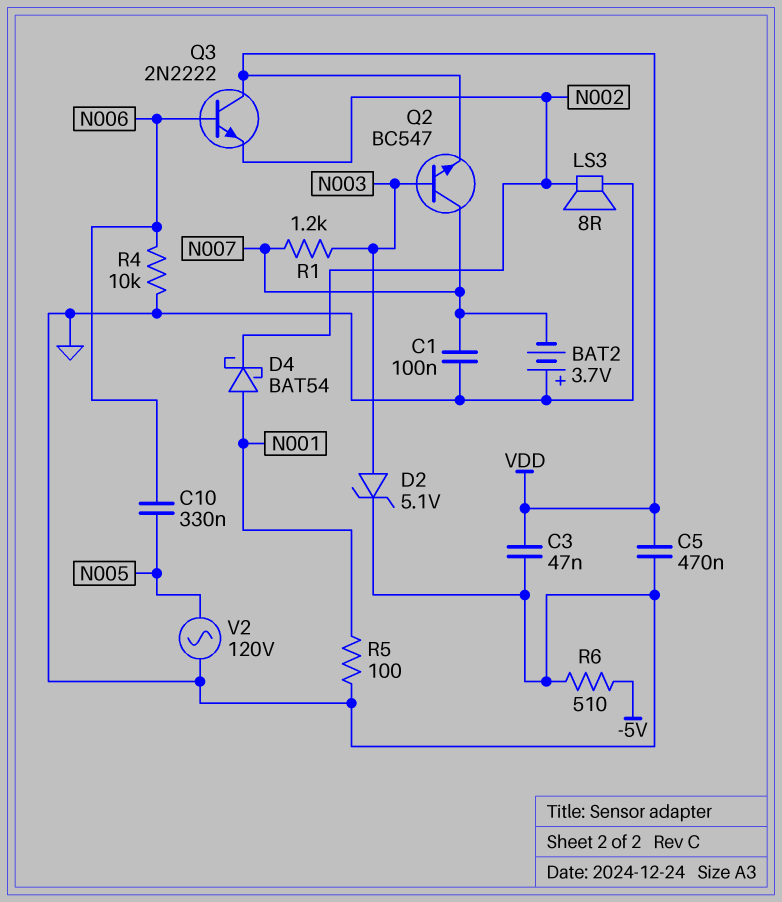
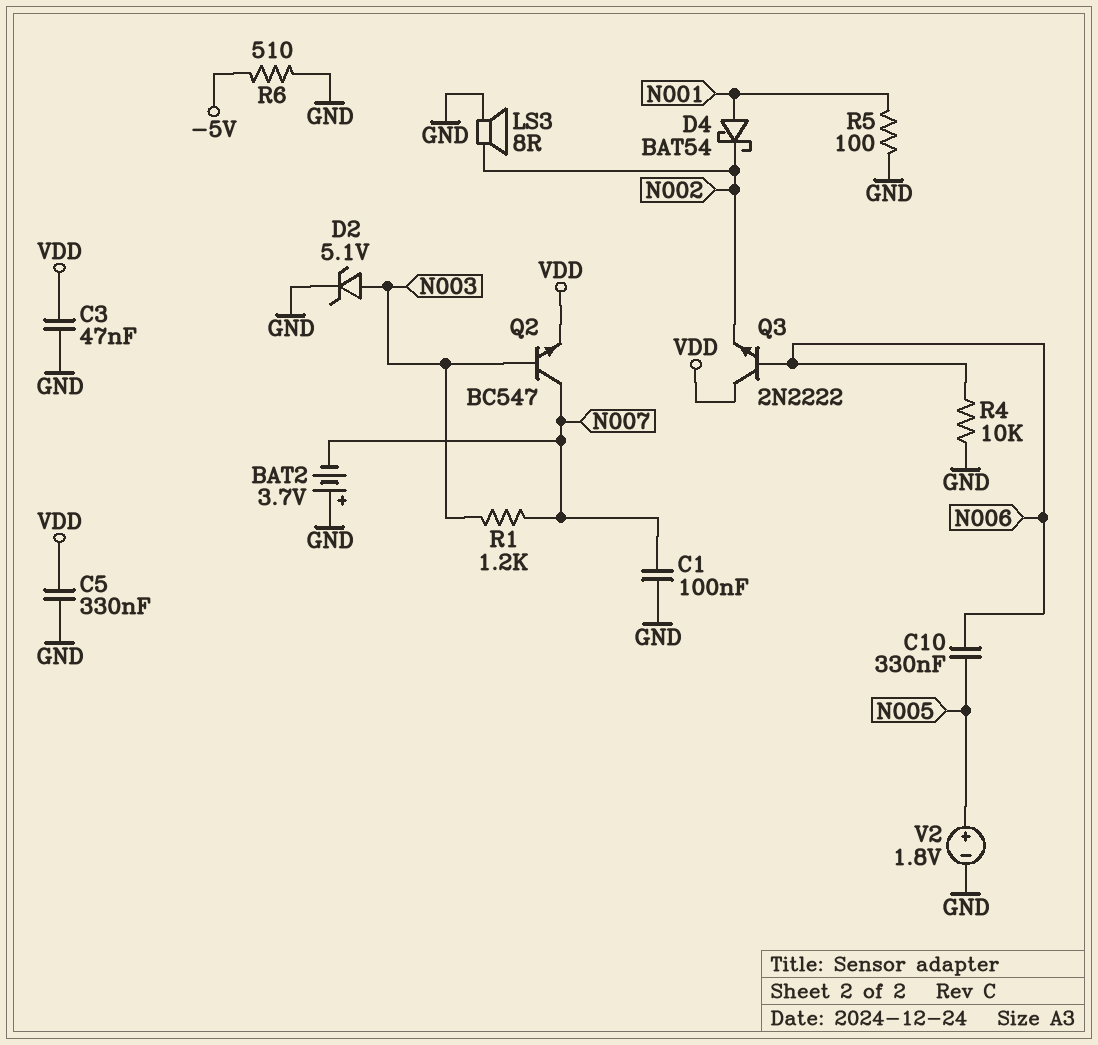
C5: 470nF (GND, VDD) -> 330nF (GND, VDD)
V2: AC 120V (GND, N005) -> 1.8V (plus N005, minus GND)

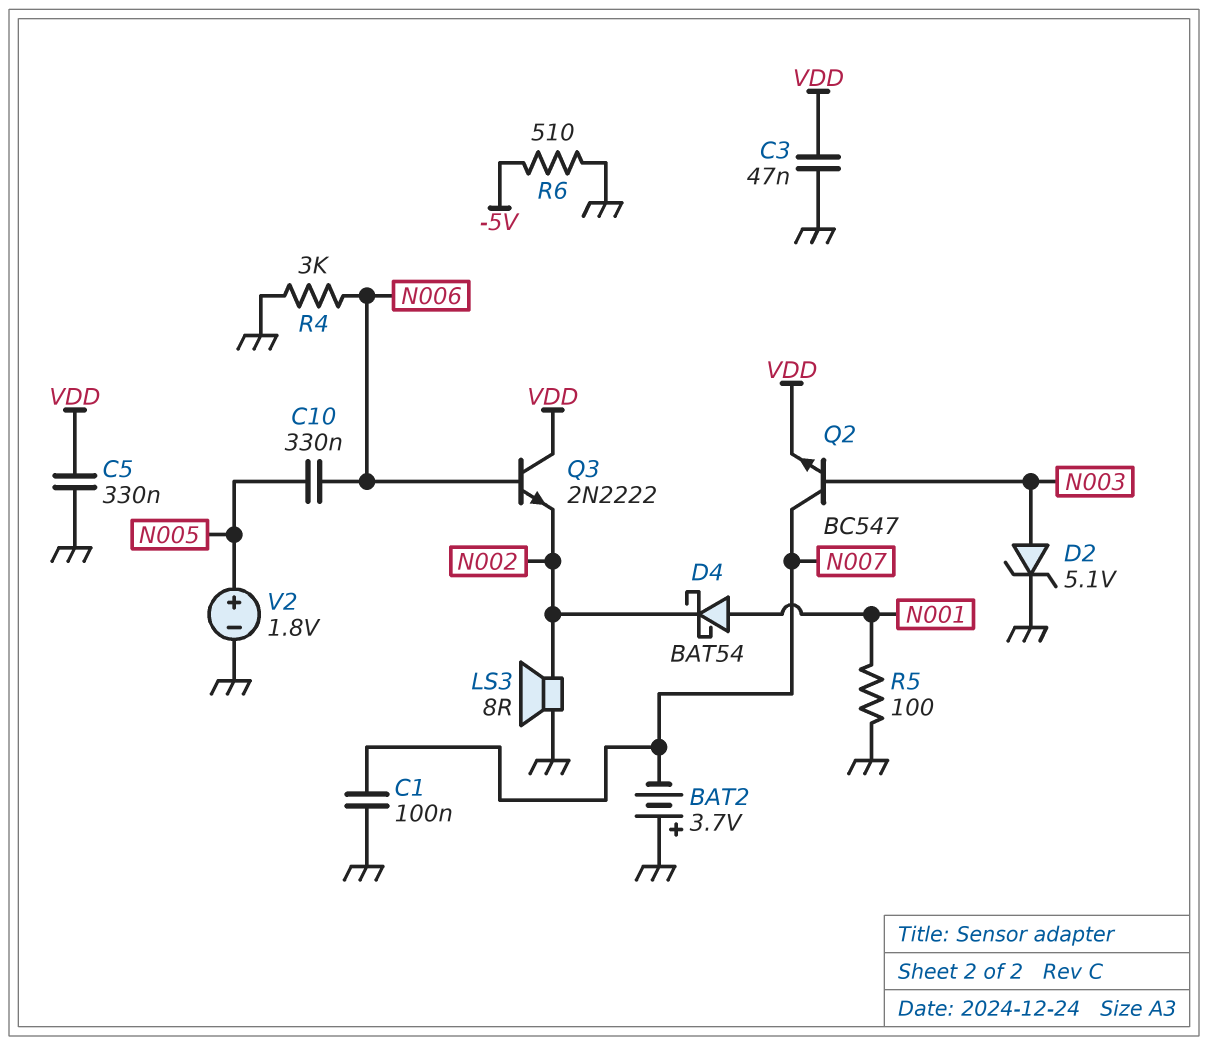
R1: 1.2k (N003, N007) -> none
R4: 10k (GND, N006) -> 3k (GND, N006)

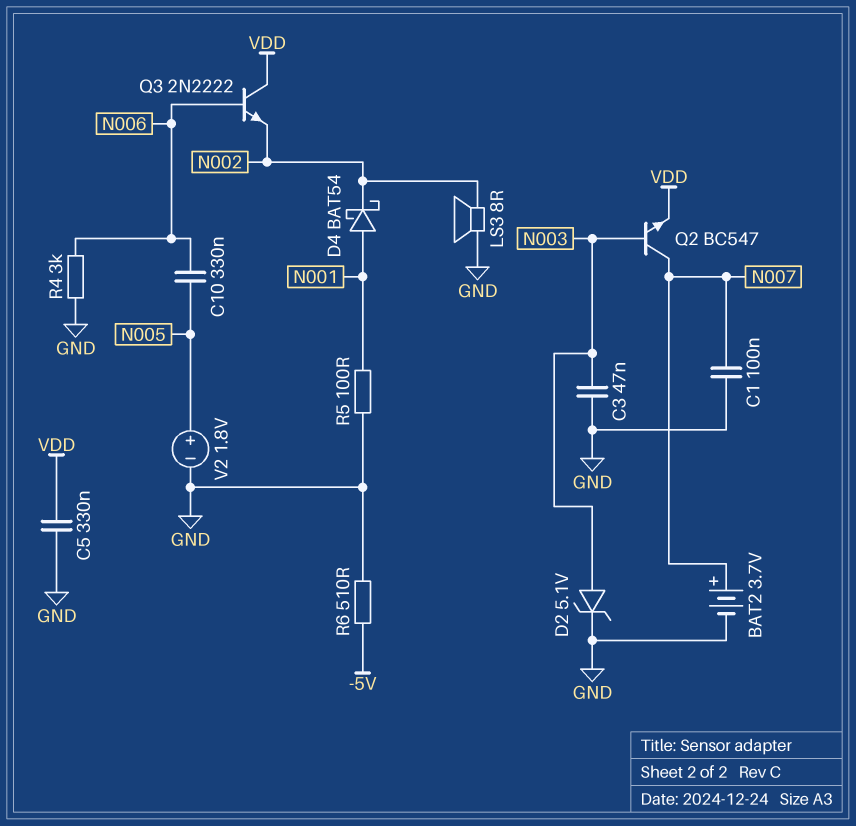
BAT2: 3.7V (plus GND, minus N007) -> 3.7V (plus N007, minus GND)
C3: 47nF (GND, VDD) -> 47nF (GND, N003)

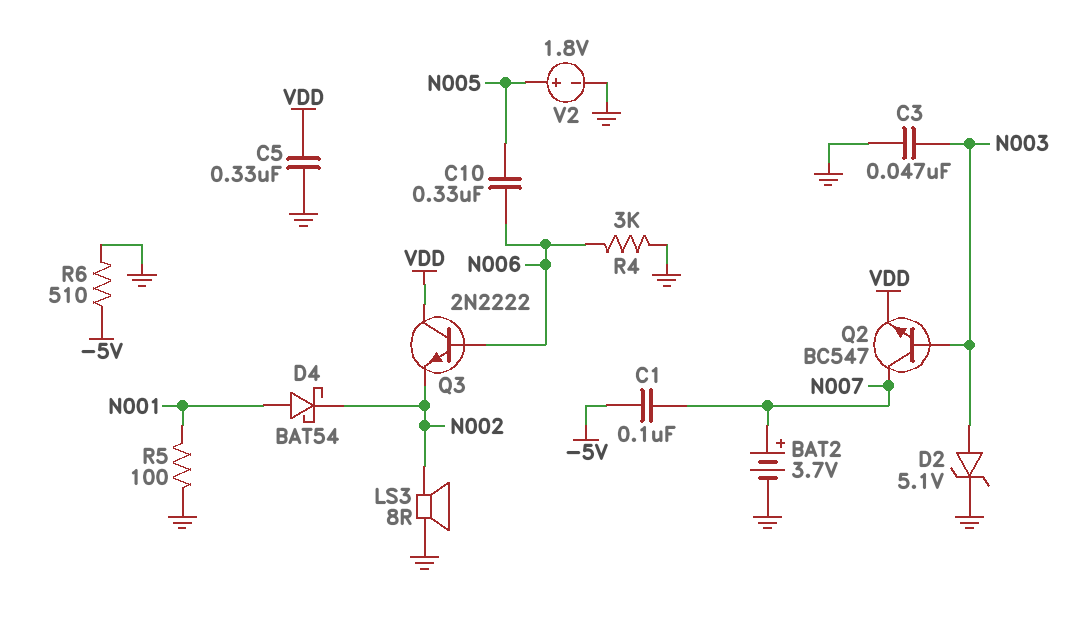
C1: 100nF (GND, N007) -> 100nF (-5V, N007)

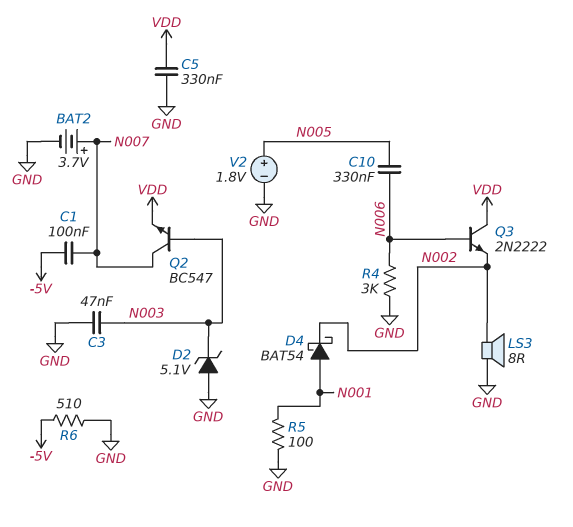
D2: zener 5.1V (A N003, K GND) -> zener 5.1V (A GND, K N003)

